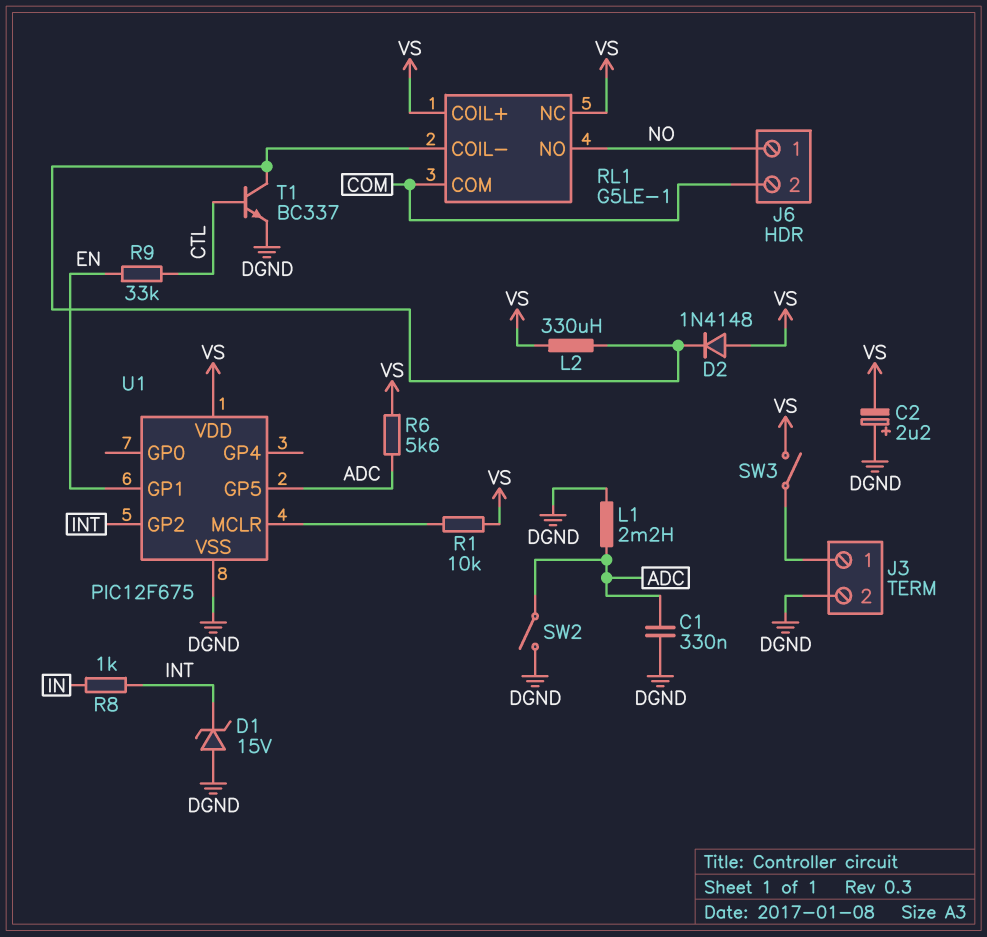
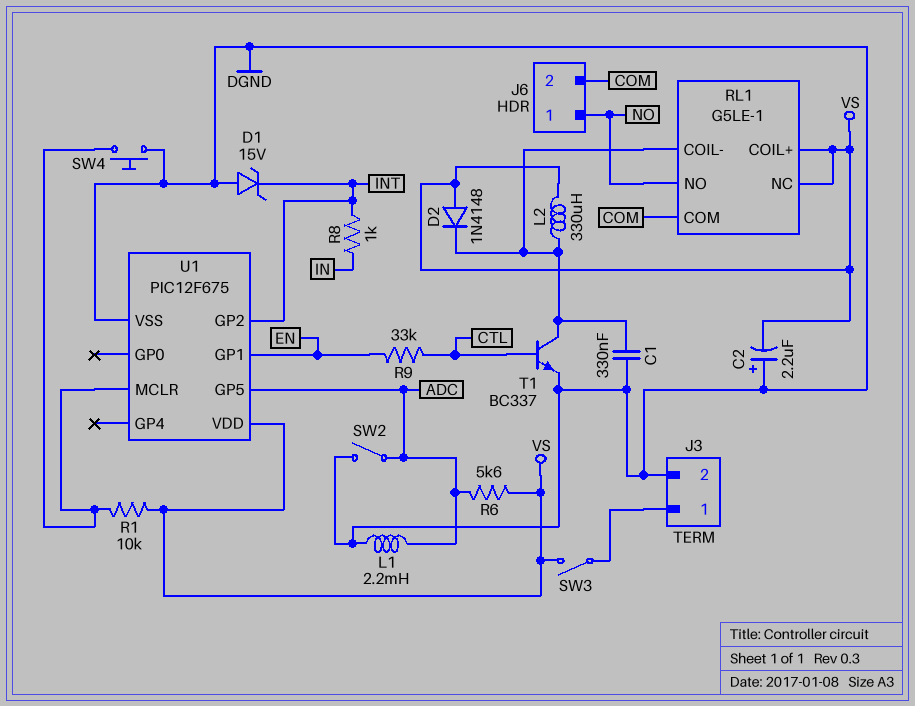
C1: 330nF (ADC, DGND) -> 330nF (DGND, RL1/COIL-)
SW4: none -> button (DGND, U1/MCLR)

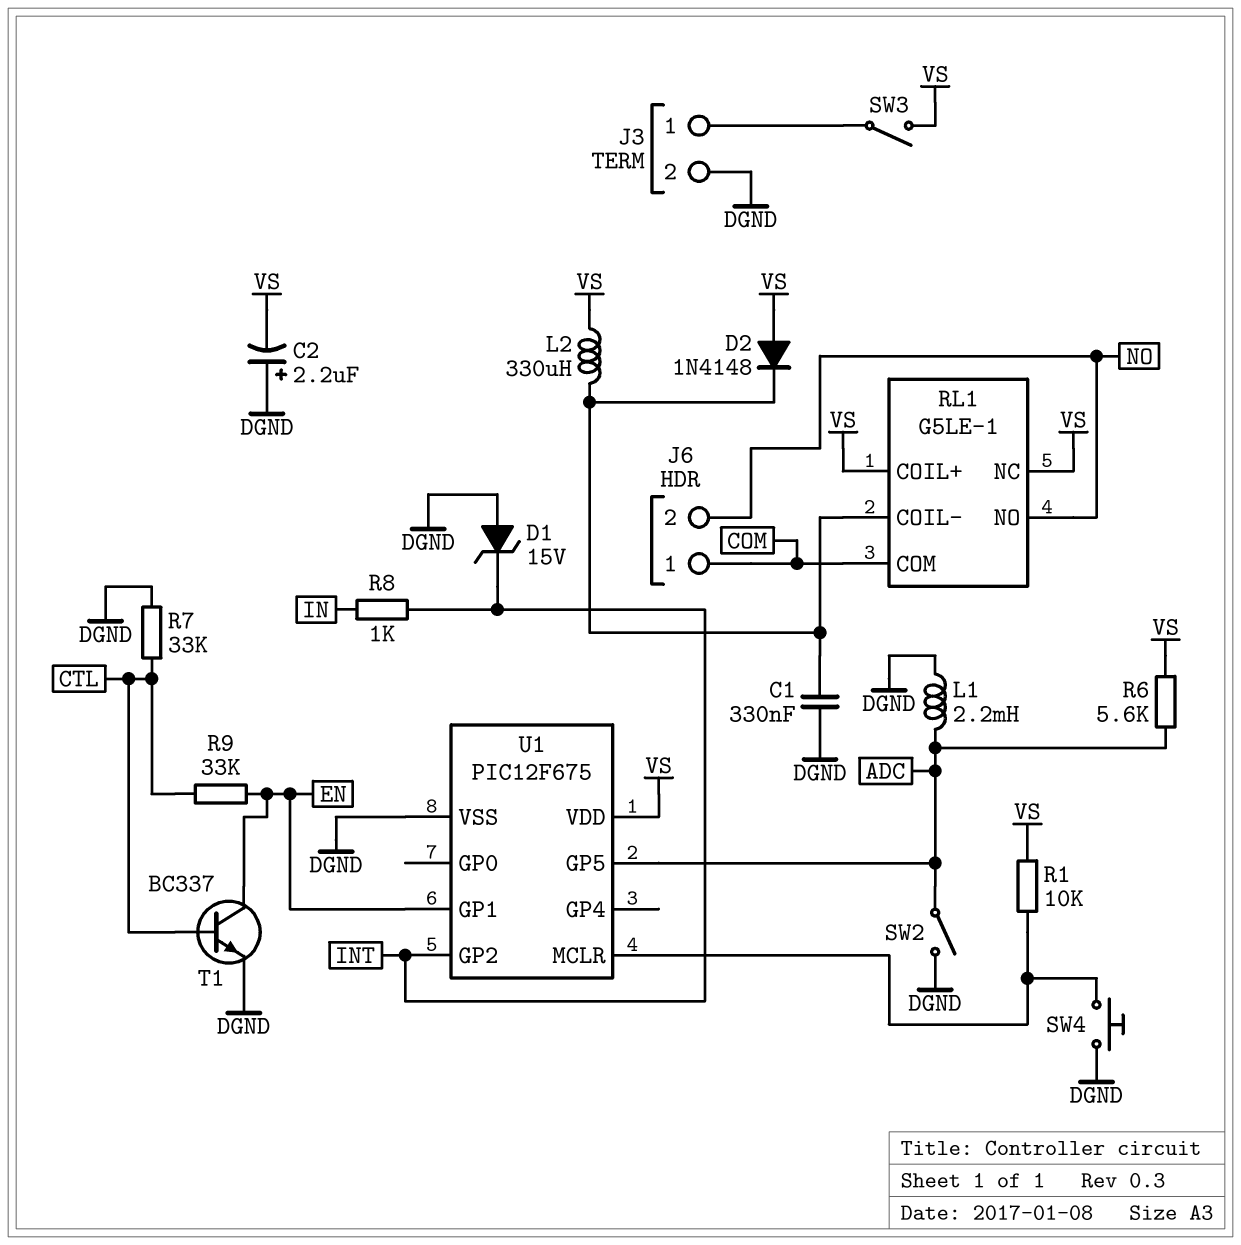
J6 pin 1: NO -> COM
J6 pin 2: COM -> NO
R7: none -> 33k (CTL, DGND)
T1: NPN BC337 (B CTL, C RL1/COIL-, E DGND) -> NPN BC337 (B CTL, C EN, E DGND)

